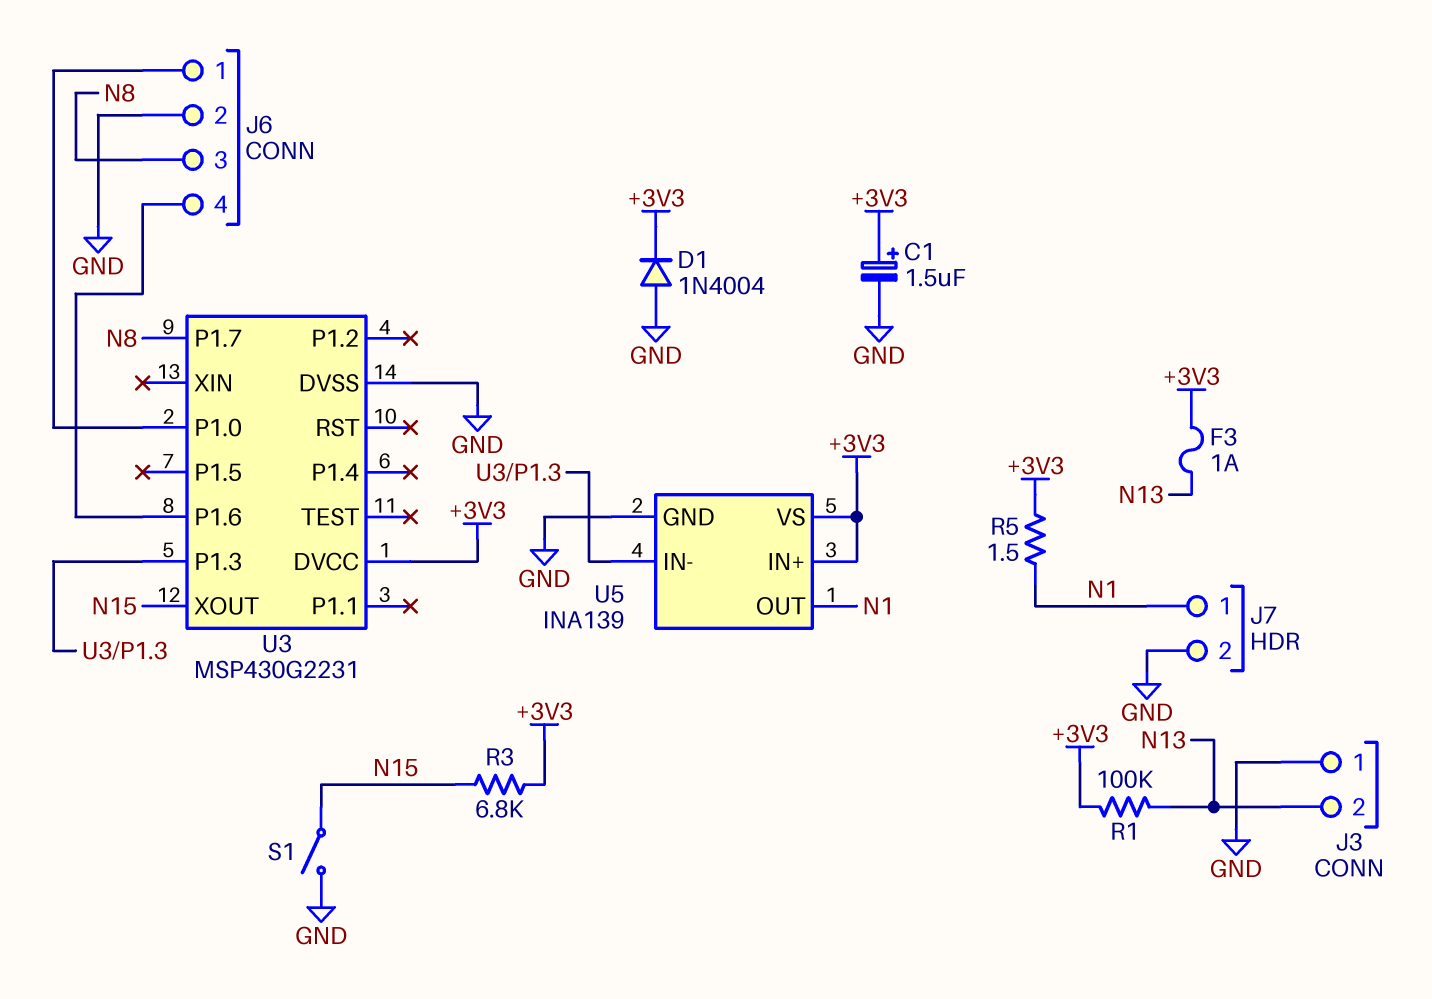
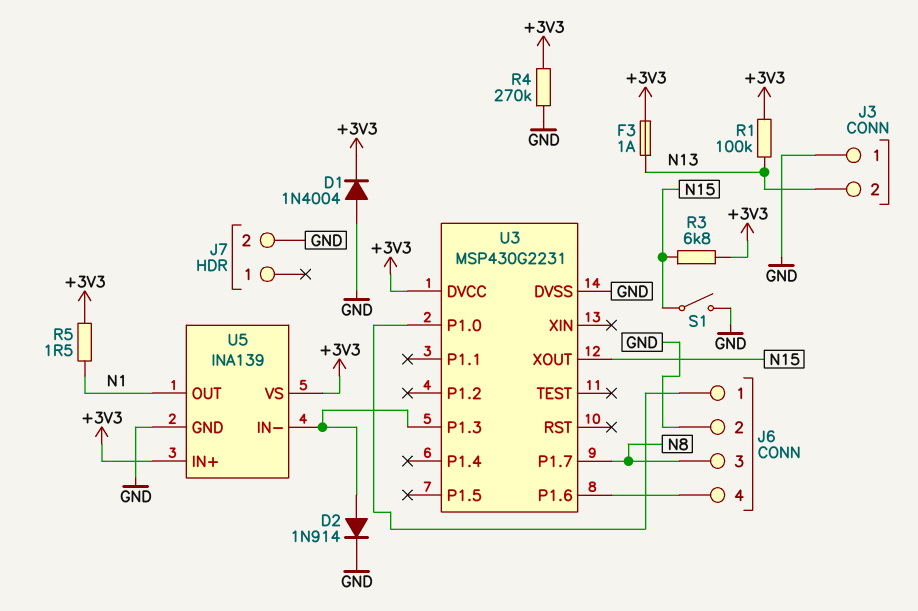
C1: 1.5uF (plus +3V3, minus GND) -> none
D2: none -> diode 1N914 (A U3/P1.3, K GND)
J7 pin 1: N1 -> none
R4: none -> 270k (+3V3, GND)

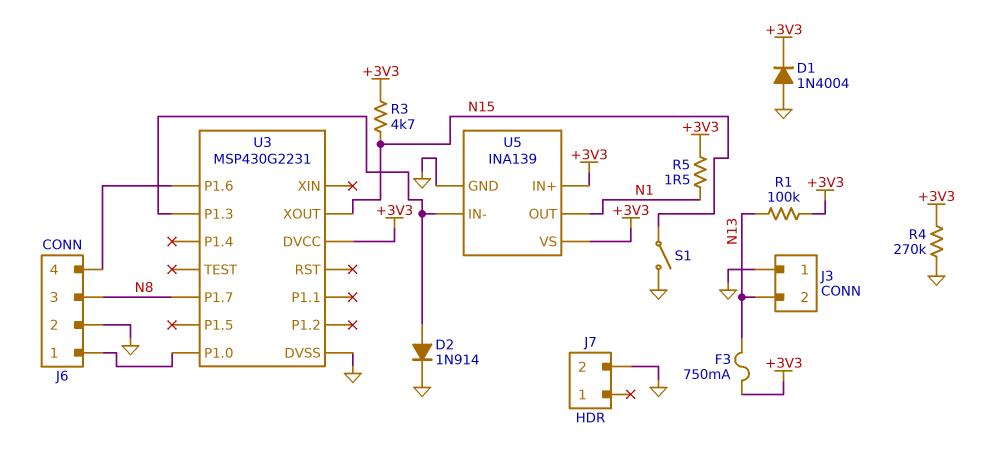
F3: 1A (+3V3, N13) -> 750mA (+3V3, N13)
R3: 6.8k (+3V3, N15) -> 4.7k (+3V3, N15)

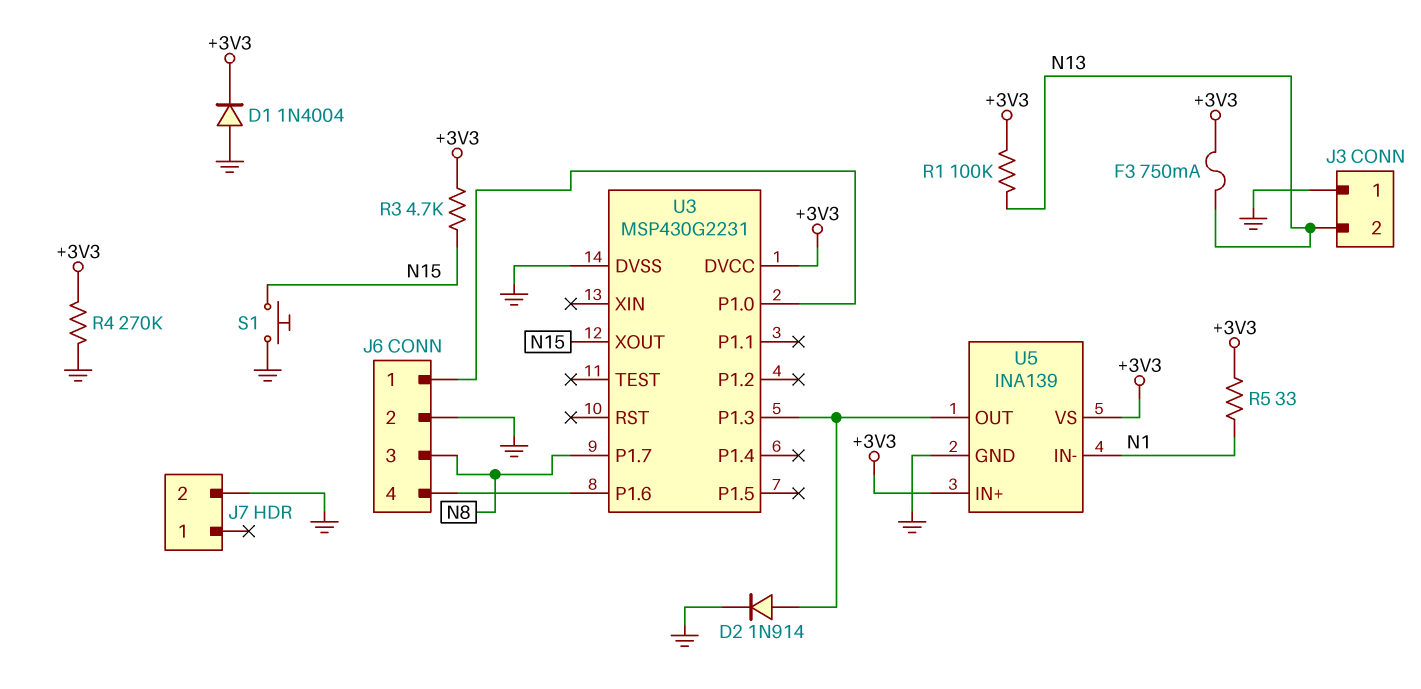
R5: 1.5 (+3V3, N1) -> 33 (+3V3, N1)
S1: switch (GND, N15) -> button (GND, N15)
U5 pin IN-: U3/P1.3 -> N1
U5 pin OUT: N1 -> U3/P1.3

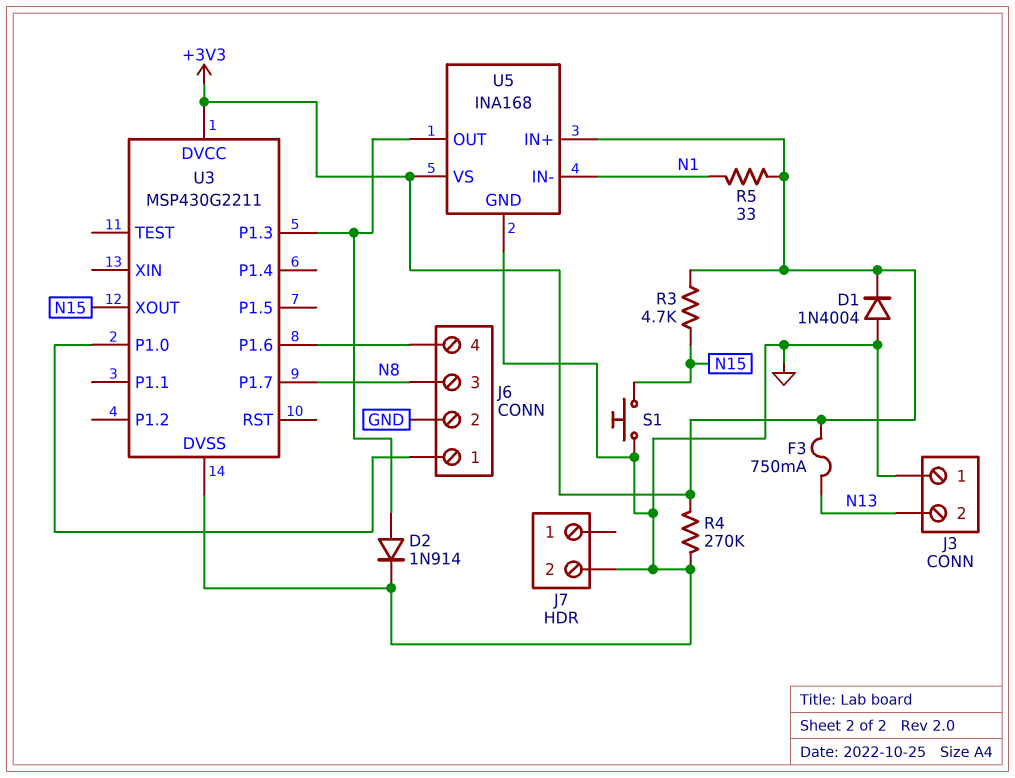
R1: 100k (+3V3, N13) -> none
U3: MSP430G2231 -> MSP430G2211
U5: INA139 -> INA168

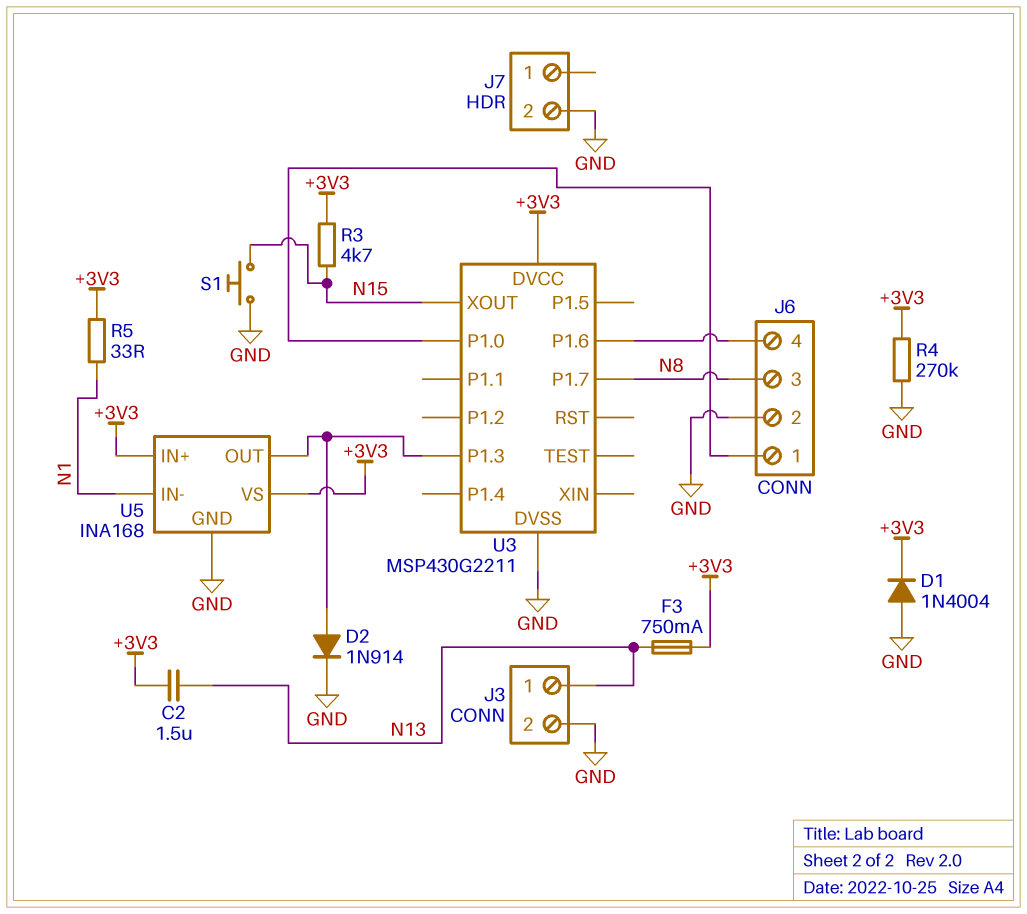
C2: none -> 1.5uF (+3V3, N13)
J3 pin 1: GND -> N13
J3 pin 2: N13 -> GND

